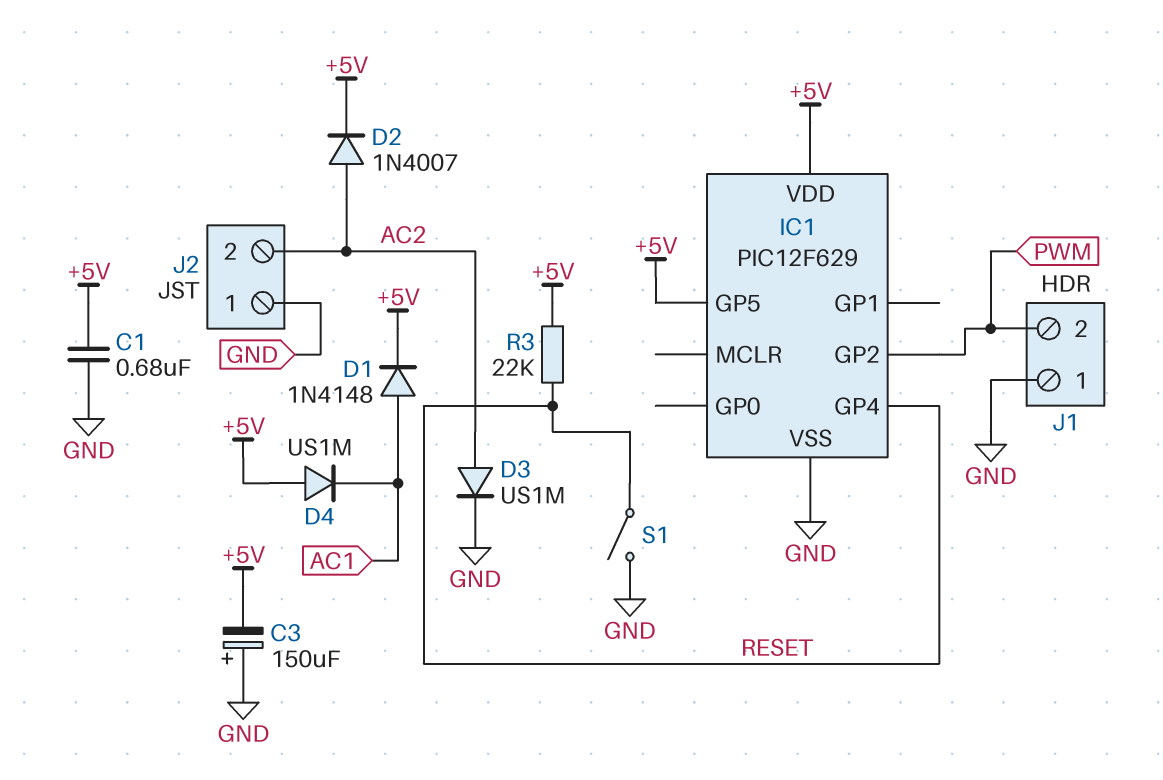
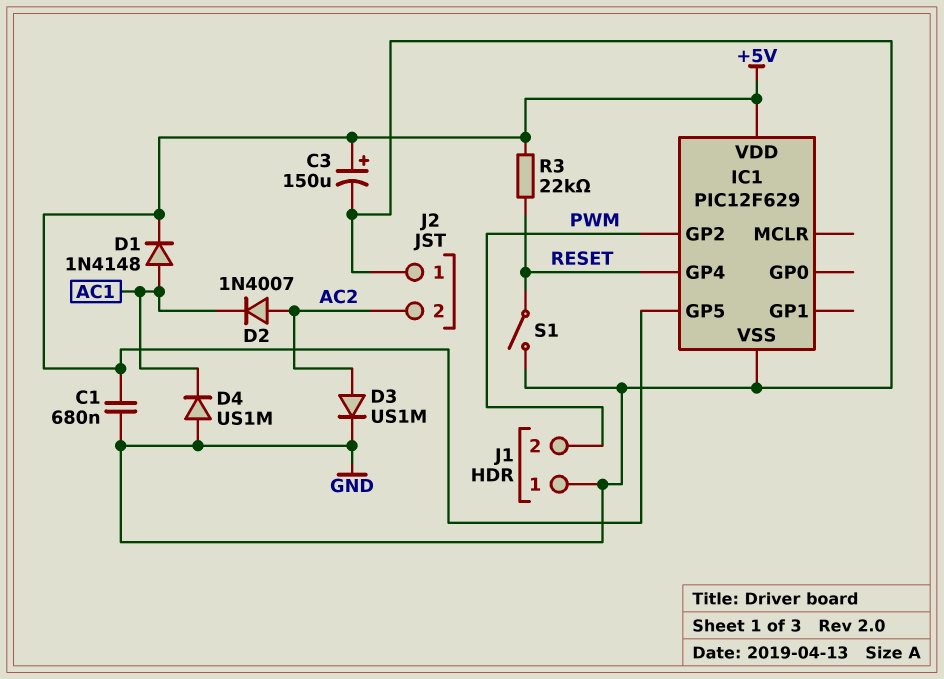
C3: 150uF (plus GND, minus +5V) -> 150uF (plus +5V, minus GND)
D2: diode 1N4007 (A AC2, K +5V) -> diode 1N4007 (A AC2, K AC1)
D4: diode US1M (A +5V, K AC1) -> diode US1M (A GND, K AC1)

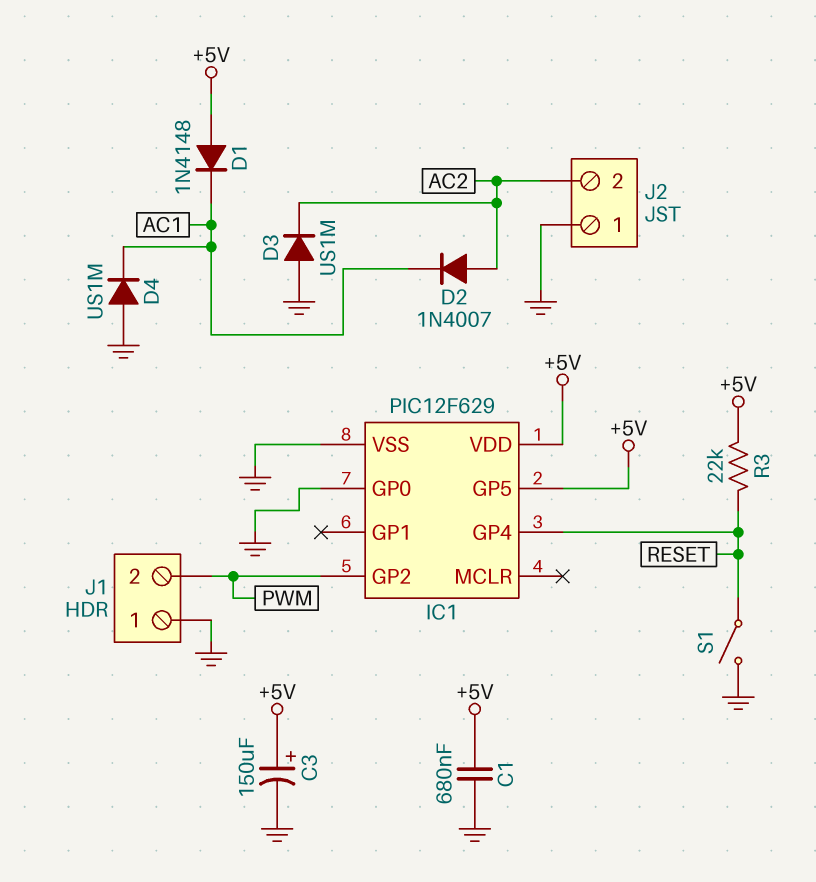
D1: diode 1N4148 (A AC1, K +5V) -> diode 1N4148 (A +5V, K AC1)
D3: diode US1M (A AC2, K GND) -> diode US1M (A GND, K AC2)
IC1 pin GP0: none -> GND

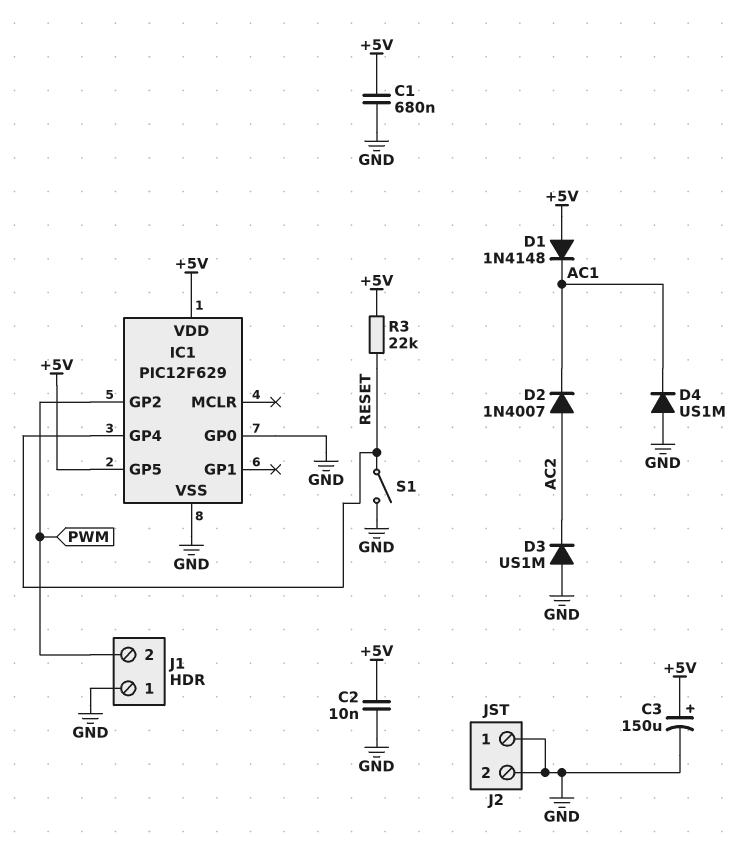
C2: none -> 10nF (+5V, GND)
J2 pin 2: AC2 -> GND

